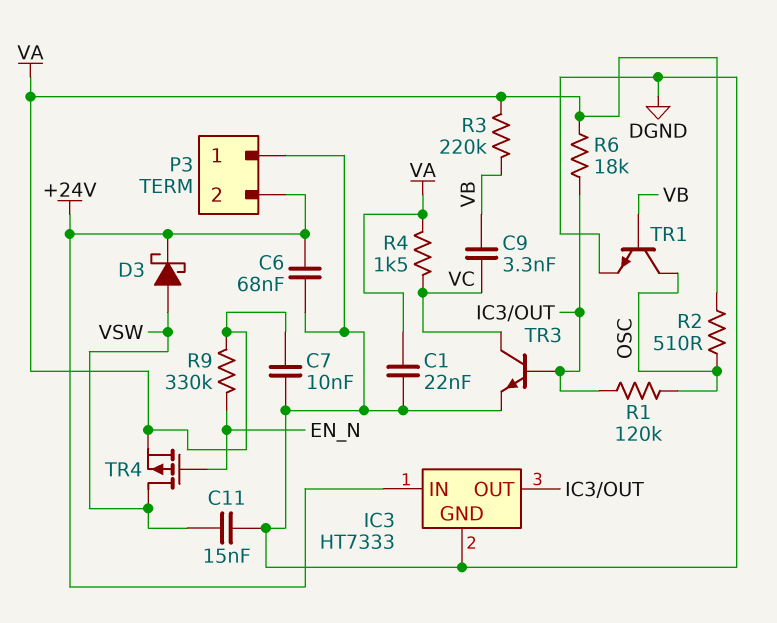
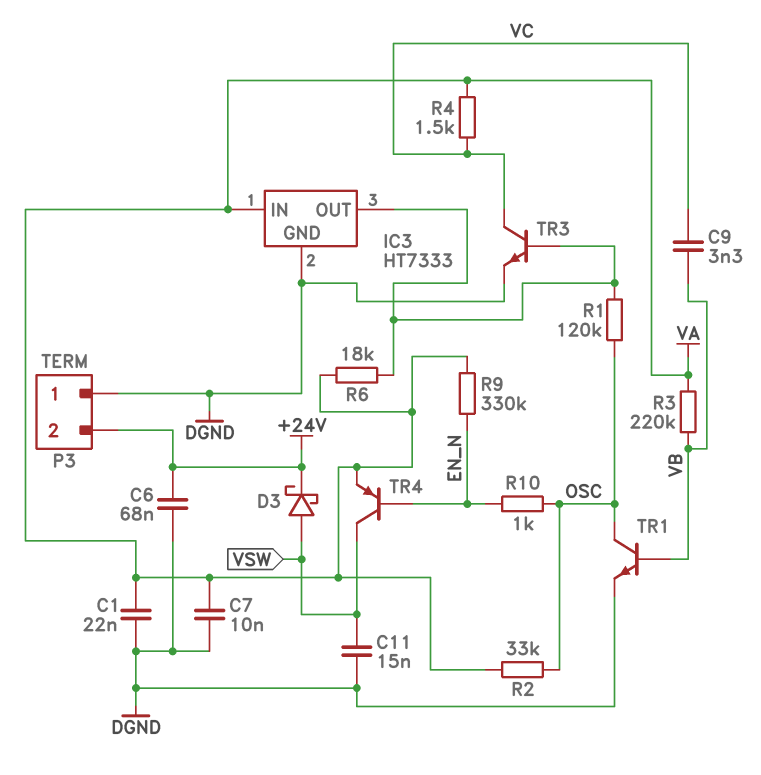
IC3 pin IN: +24V -> VA
R2: 510 (OSC, VA) -> 33k (OSC, VA)
R10: none -> 1k (EN_N, OSC)
TR4: PMOS (G EN_N, D VSW, S VA) -> PNP (B EN_N, C VSW, E VA)

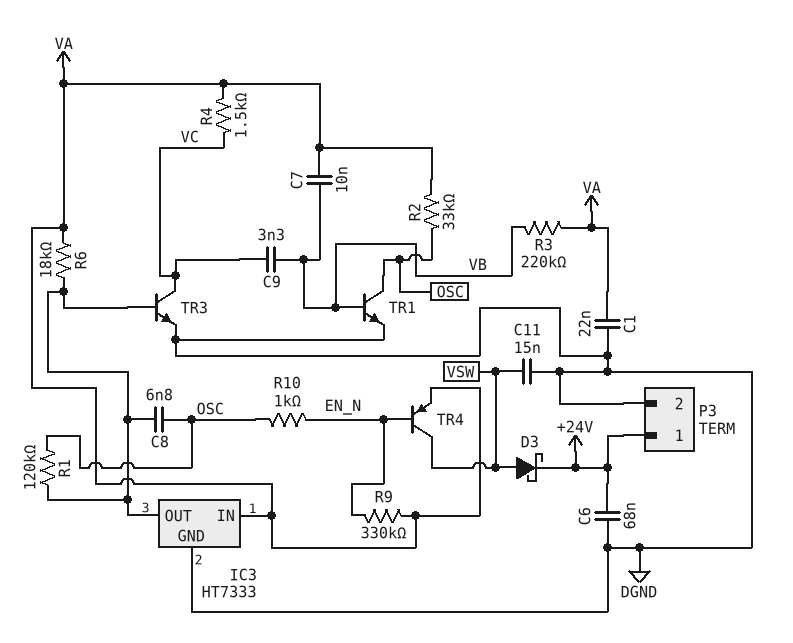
C7: 10nF (DGND, VA) -> 10nF (VA, VB)
C8: none -> 6.8nF (IC3/OUT, OSC)
P3 pin 1: DGND -> +24V
P3 pin 2: +24V -> DGND

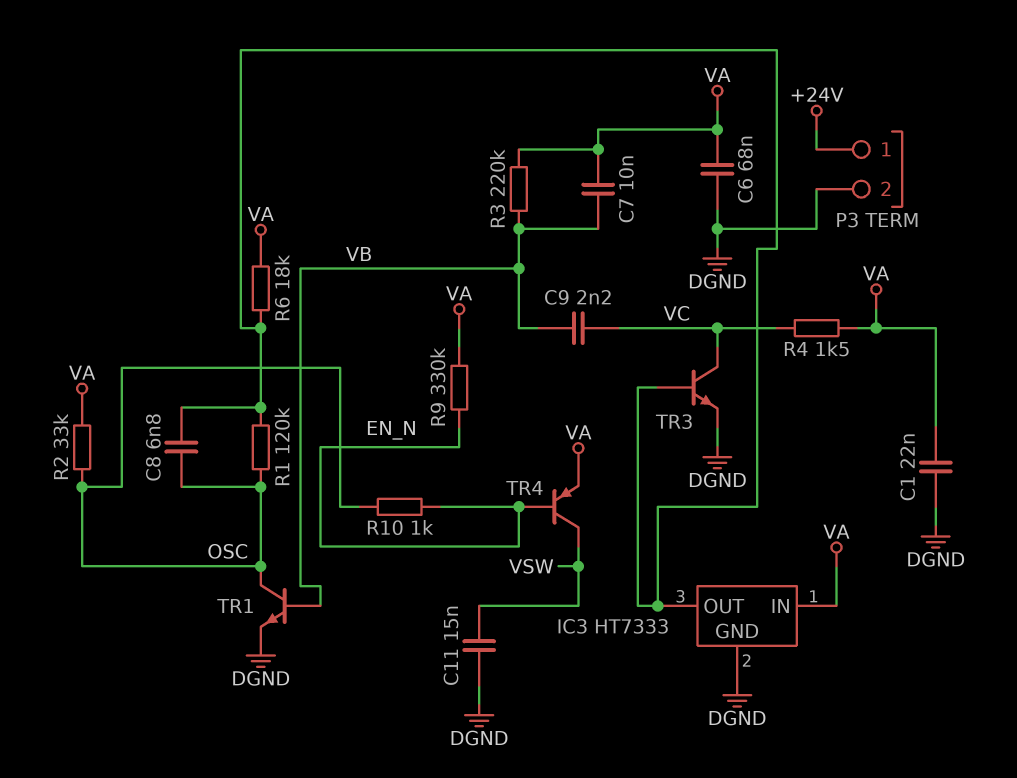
C6: 68nF (+24V, DGND) -> 68nF (DGND, VA)
C9: 3.3nF (VB, VC) -> 2.2nF (VB, VC)
D3: schottky (A VSW, K +24V) -> none

